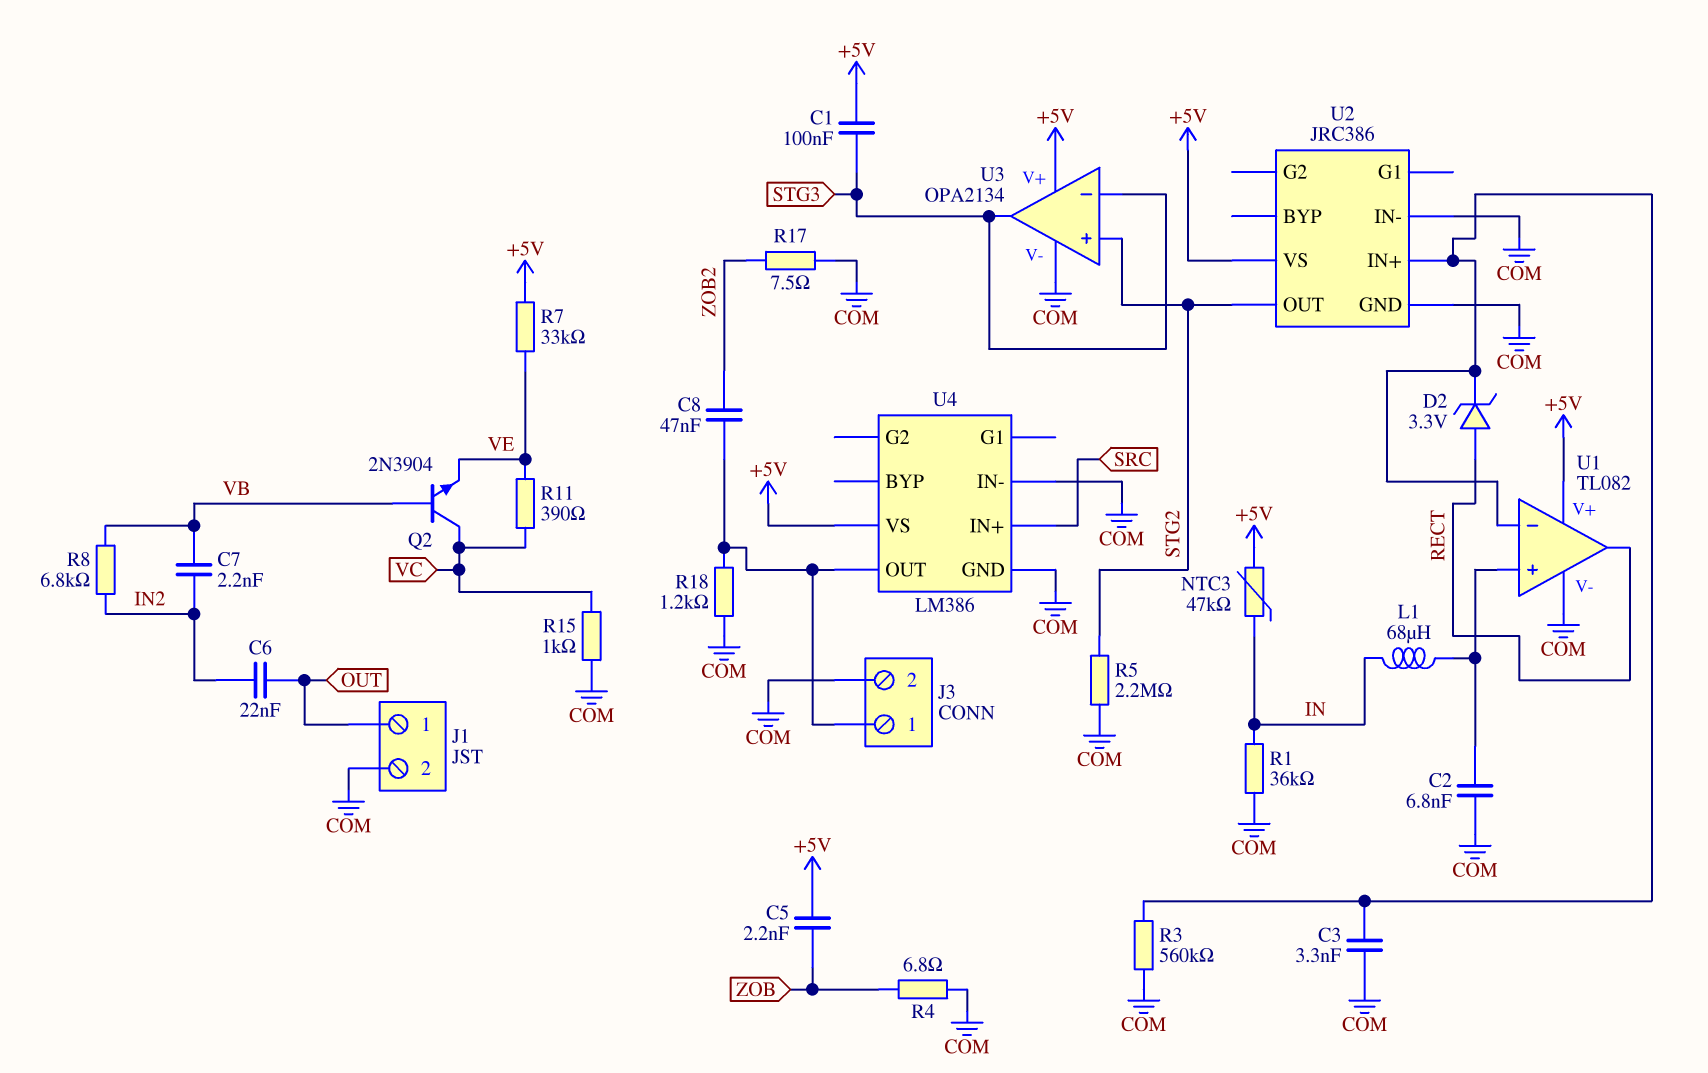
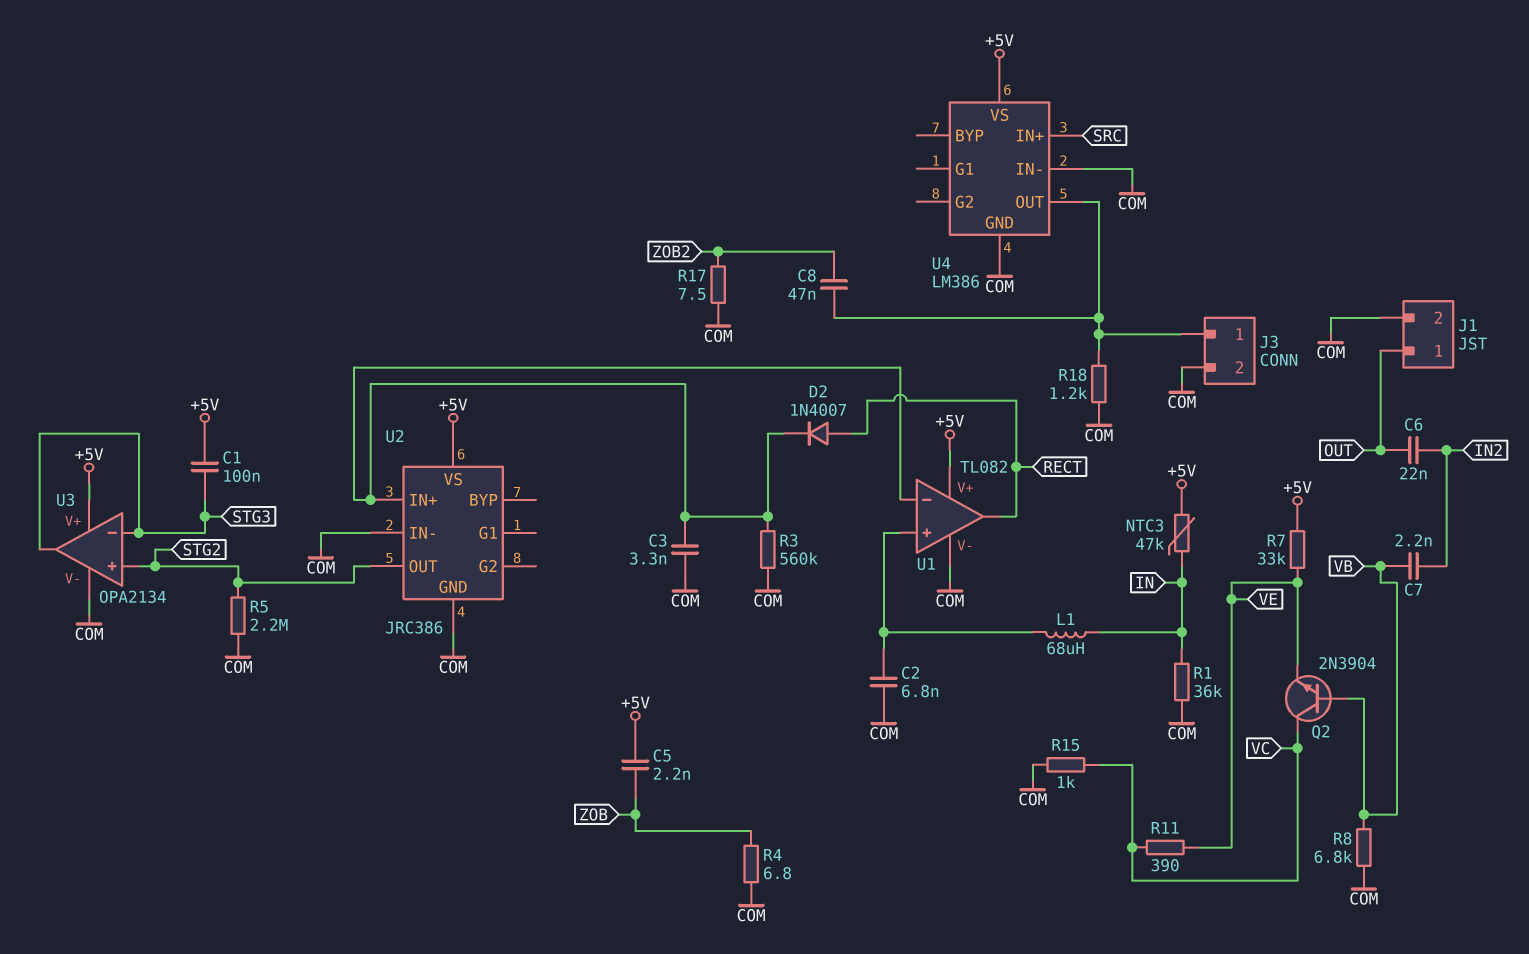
D2: zener 3.3V (A RECT, K U1/in-) -> diode 1N4007 (A RECT, K U1/in-)
R8: 6.8k (IN2, VB) -> 6.8k (COM, VB)

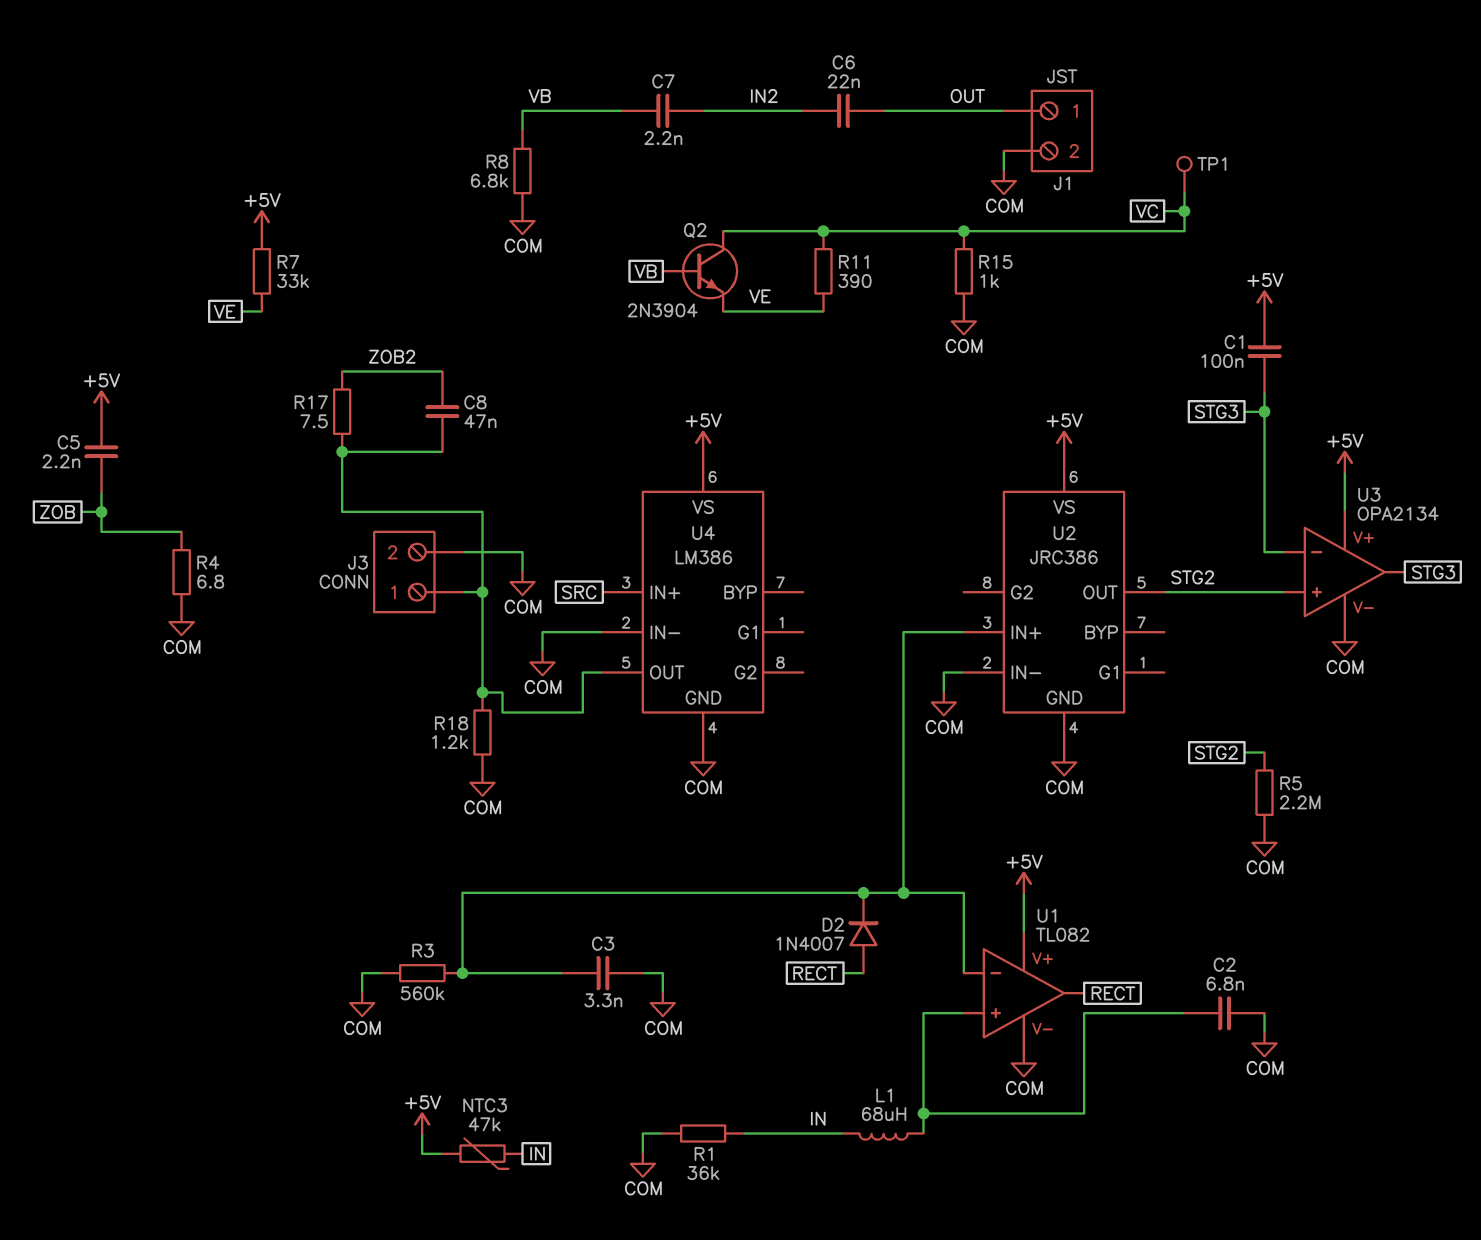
R17: 7.5 (COM, ZOB2) -> 7.5 (J3/1, ZOB2)
TP1: none -> test point (VC)

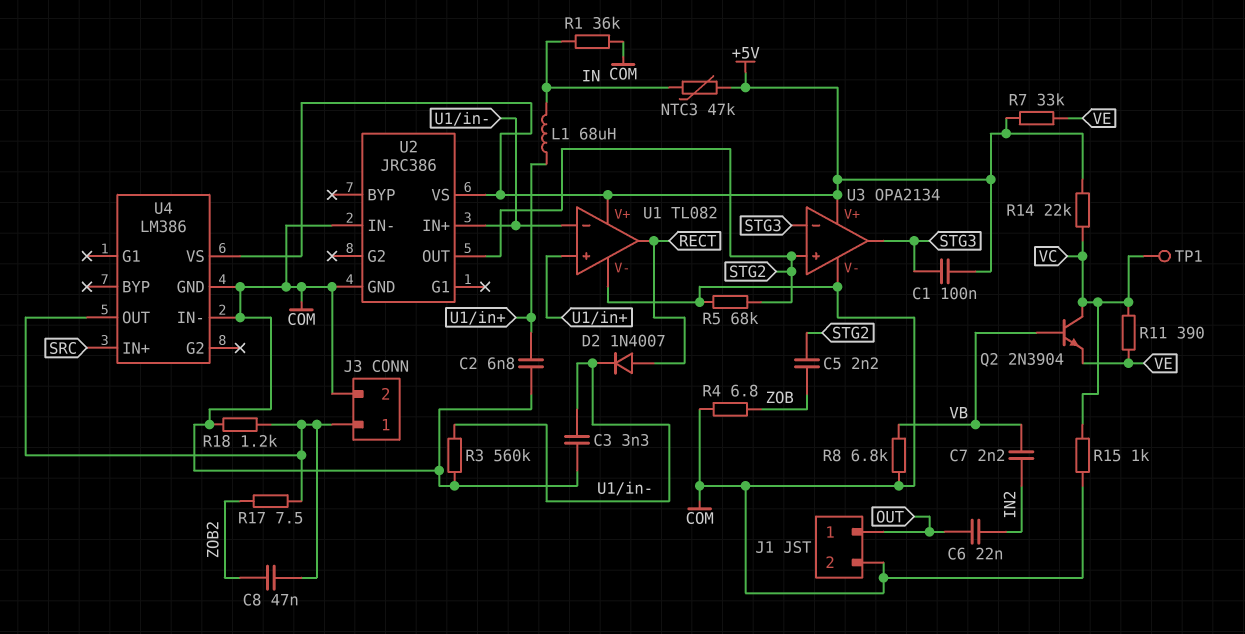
C5: 2.2nF (+5V, ZOB) -> 2.2nF (STG2, ZOB)
R5: 2.2M (COM, STG2) -> 68k (COM, STG2)
R14: none -> 22k (+5V, VC)

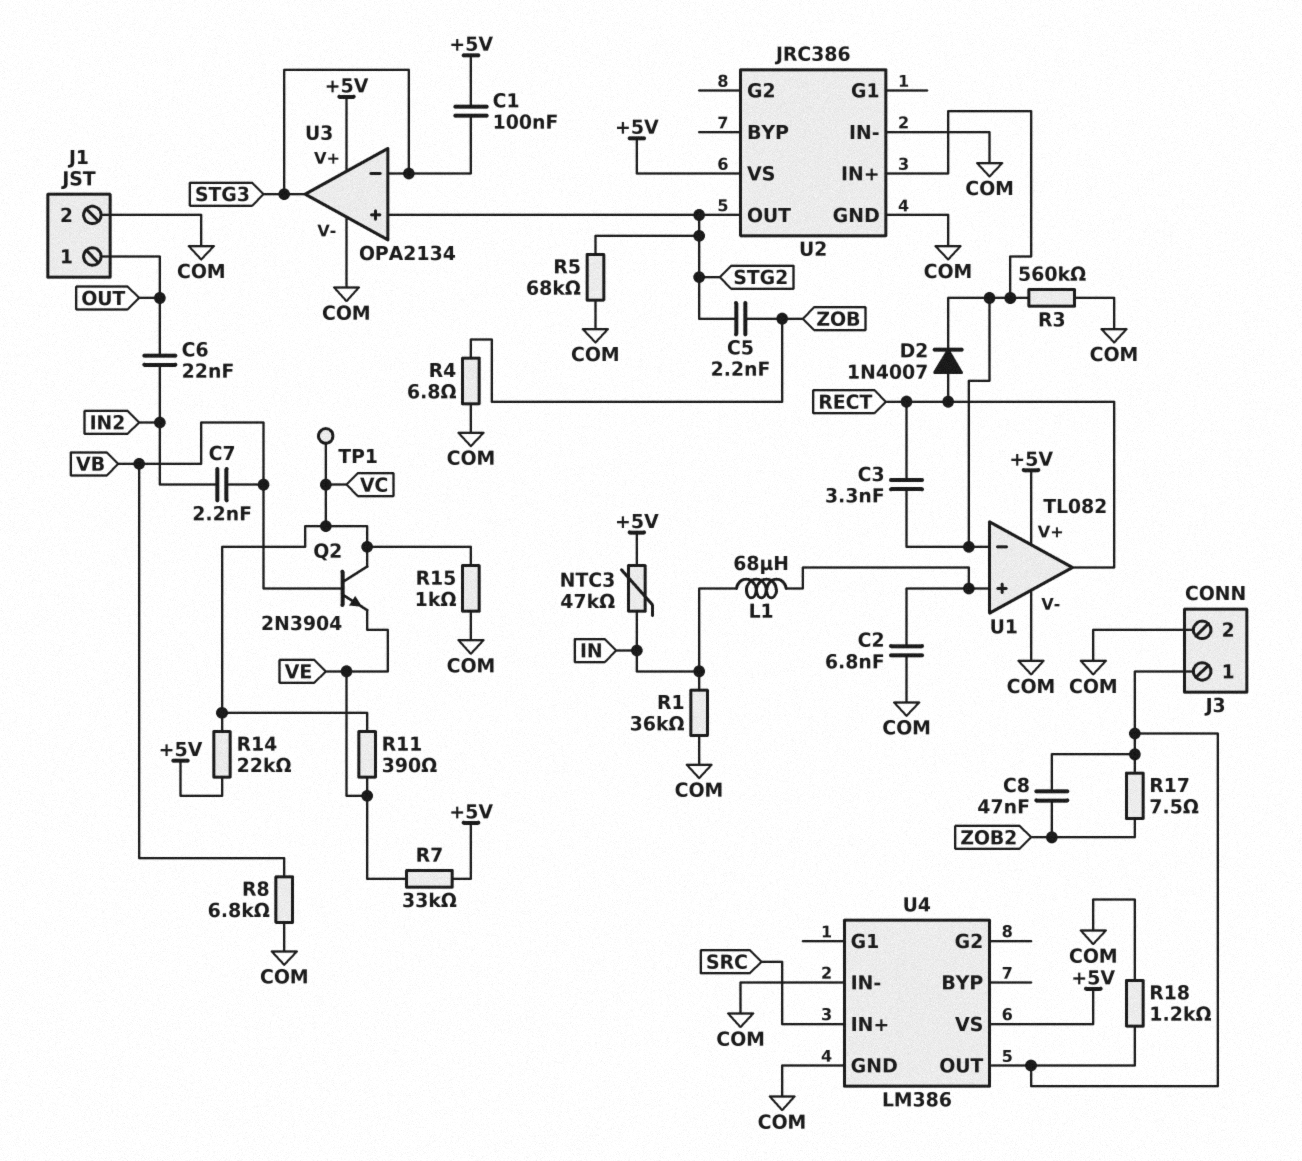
C3: 3.3nF (COM, U1/in-) -> 3.3nF (RECT, U1/in-)

